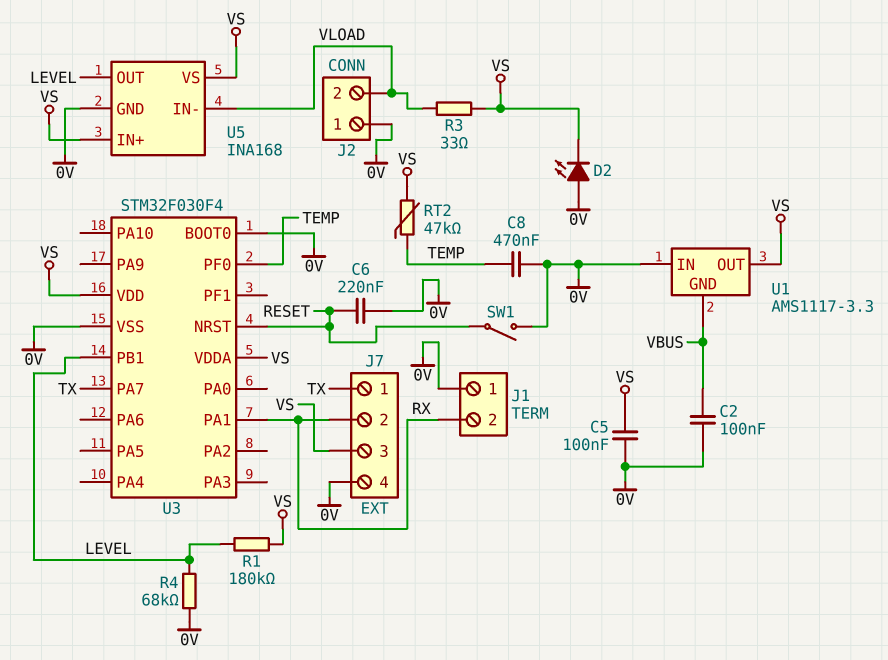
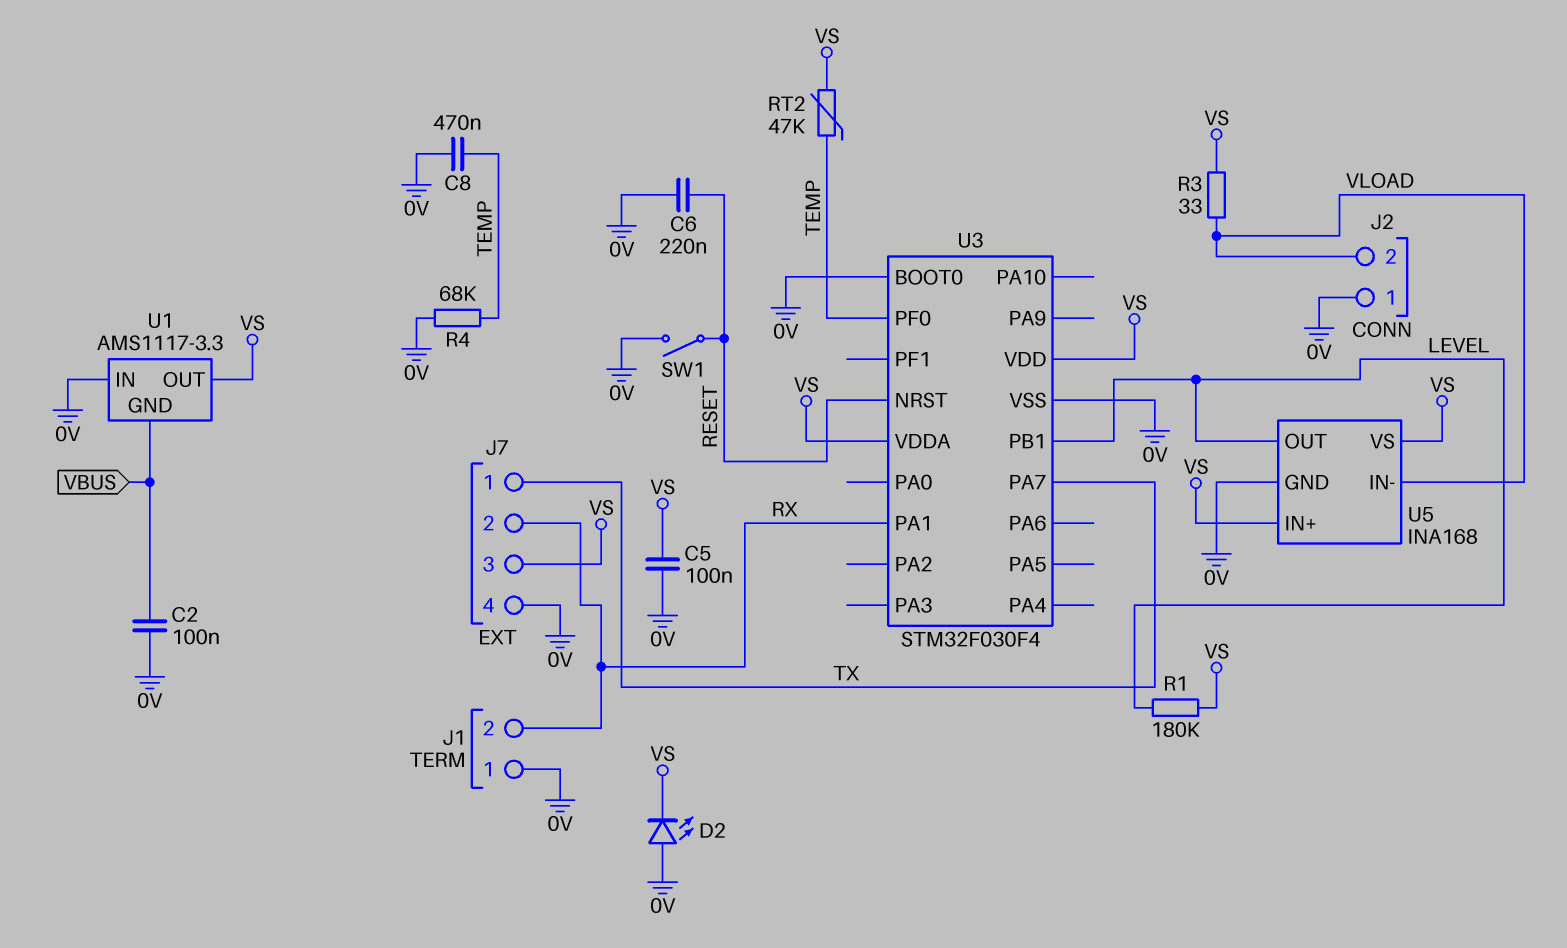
R4: 68k (0V, LEVEL) -> 68k (0V, TEMP)

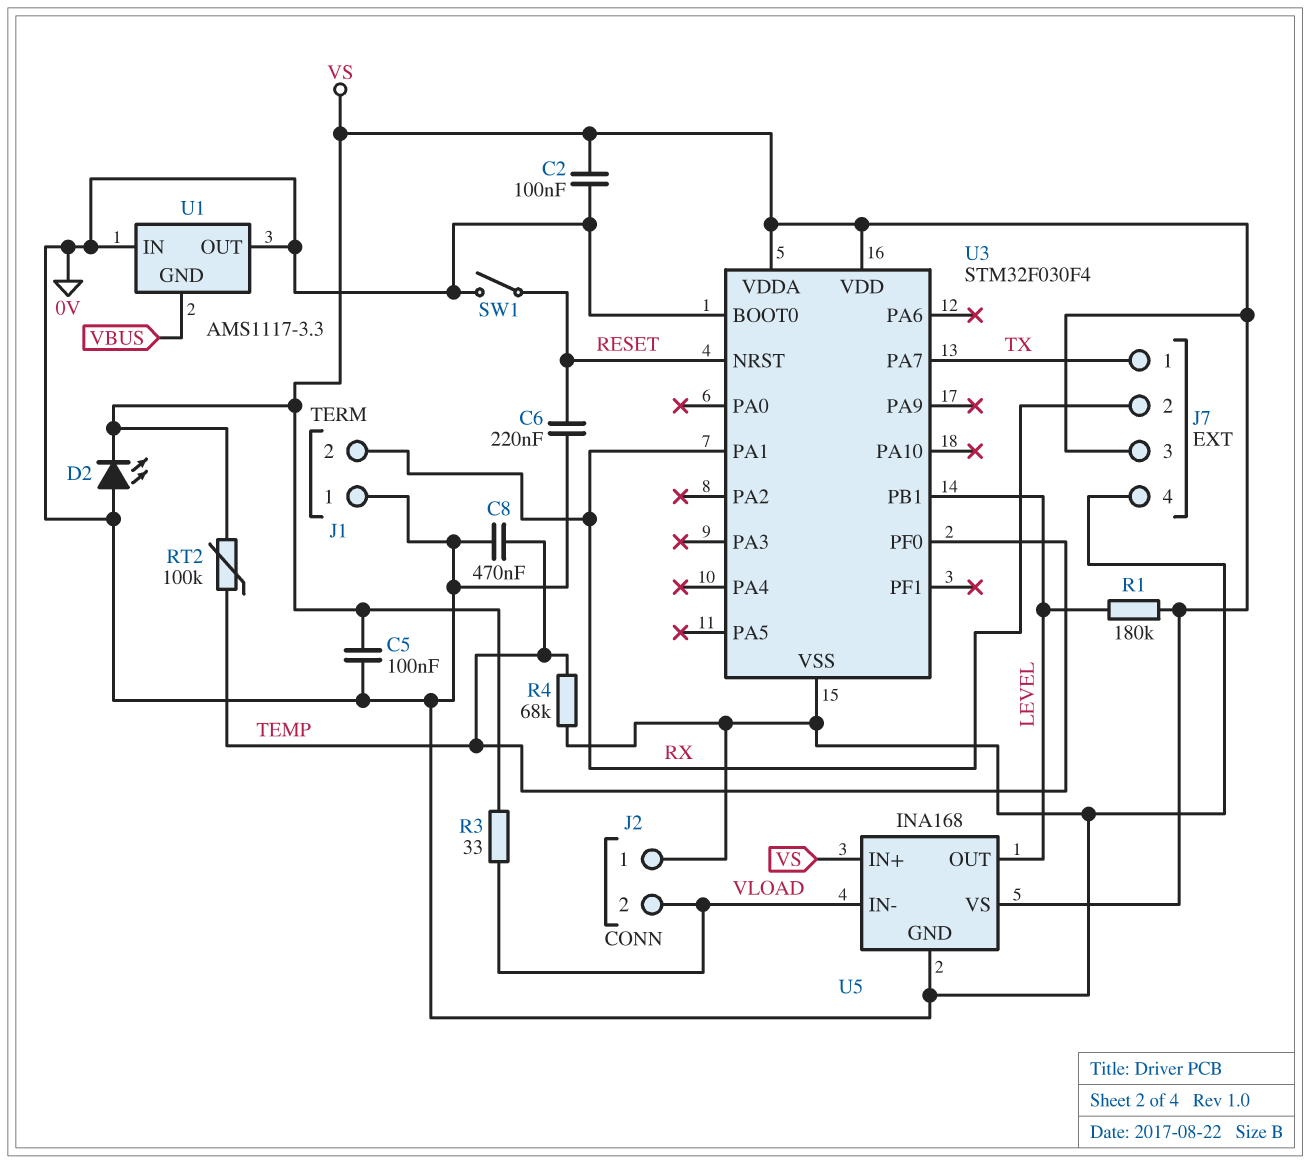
C2: 100nF (0V, VBUS) -> 100nF (0V, VS)
RT2: 47k (TEMP, VS) -> 100k (TEMP, VS)
U1 pin OUT: VS -> 0V

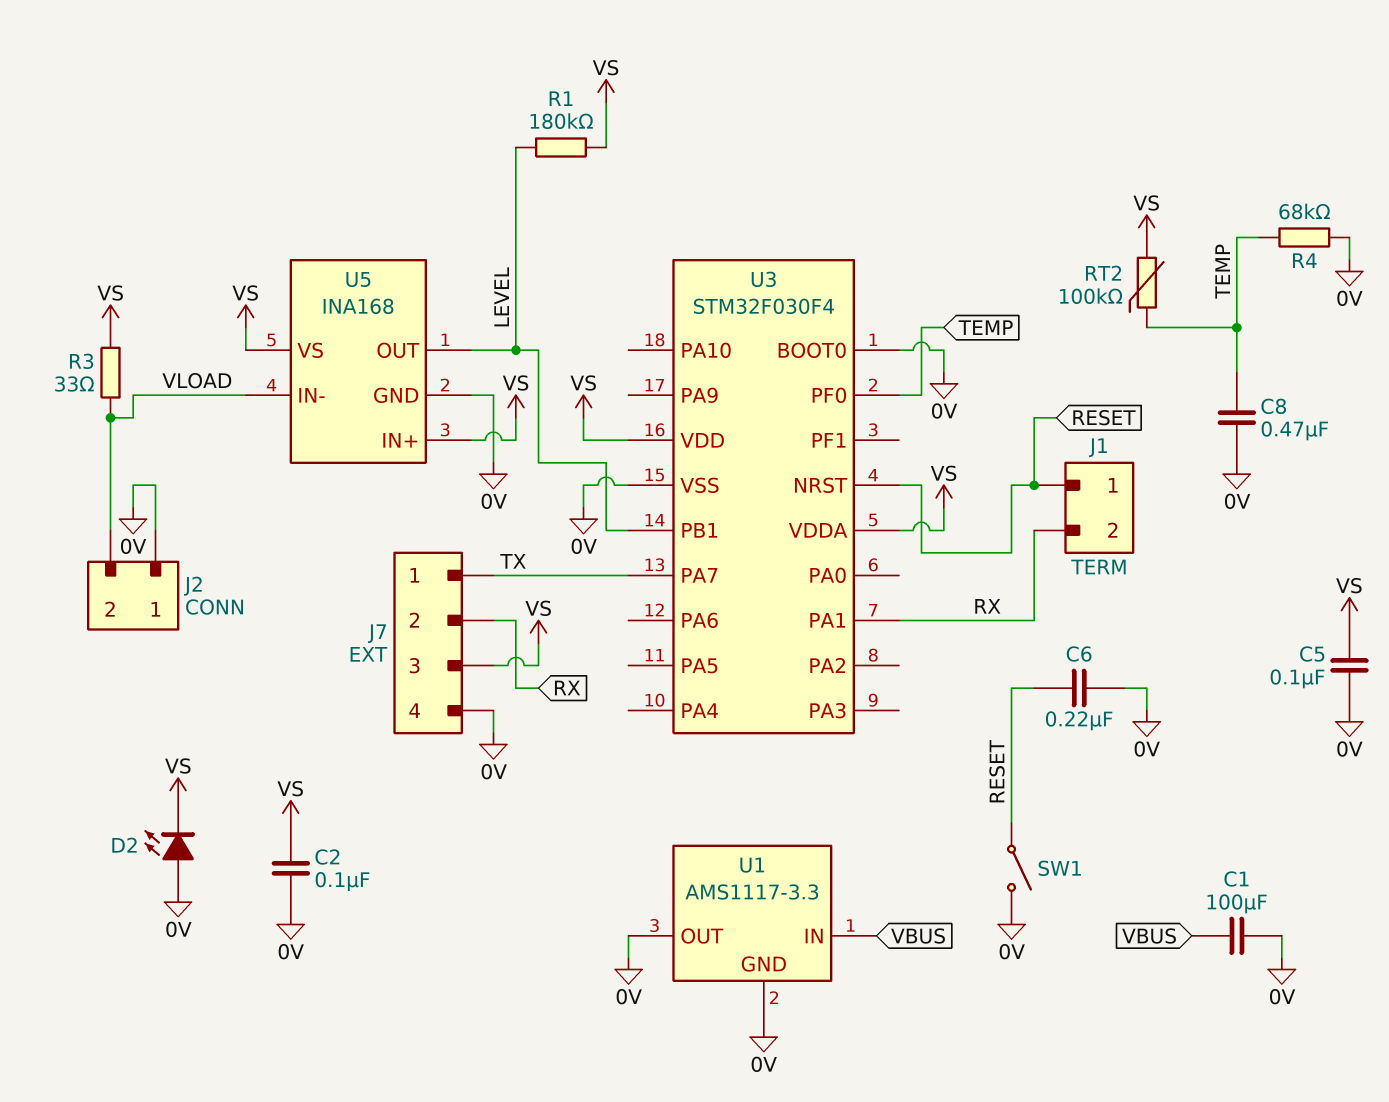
C1: none -> 100uF (0V, VBUS)
J1 pin 1: 0V -> RESET
U1 pin GND: VBUS -> 0V
U1 pin IN: 0V -> VBUS

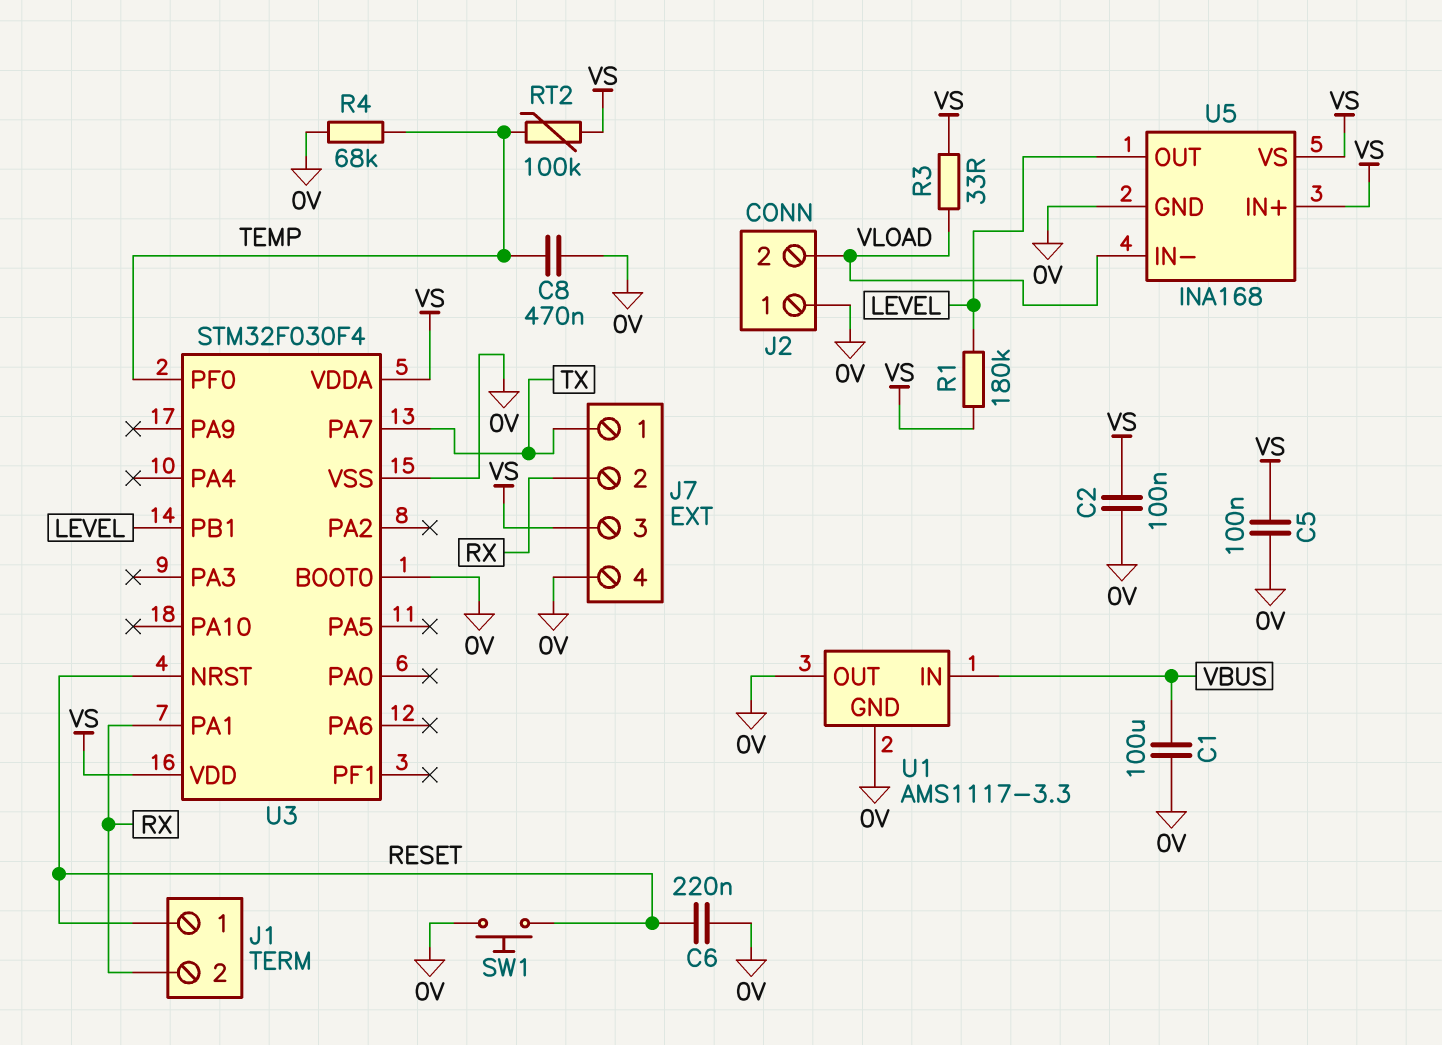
D2: LED (A 0V, K VS) -> none
SW1: switch (0V, RESET) -> button (0V, RESET)

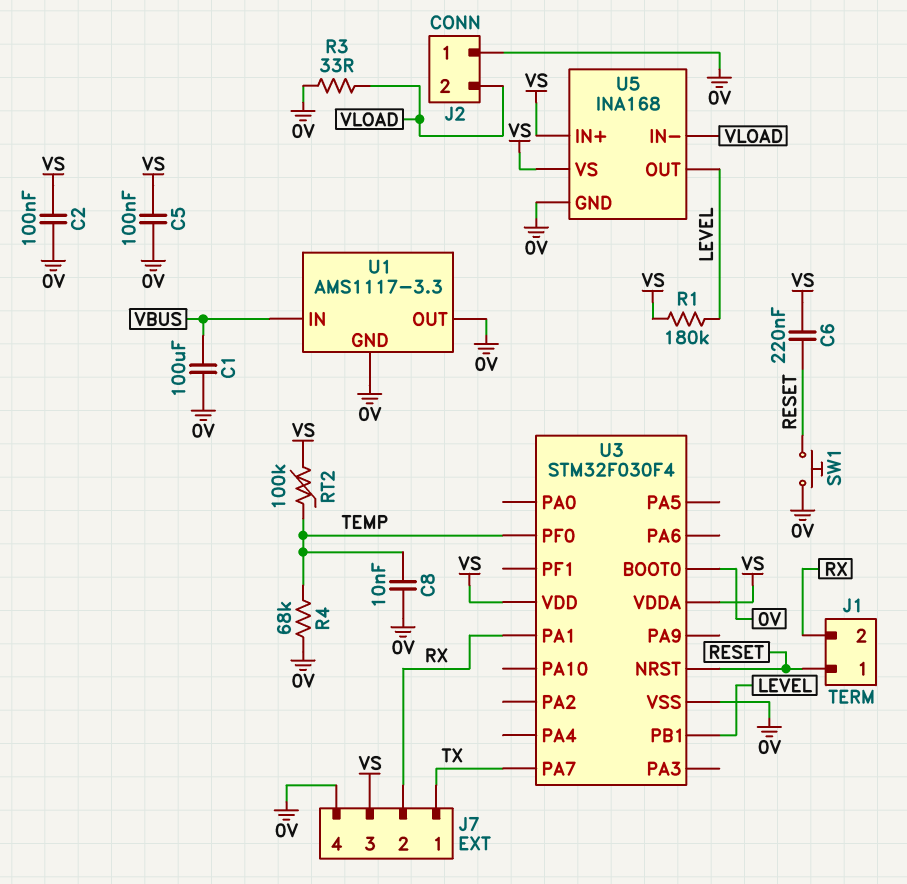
C6: 220nF (0V, RESET) -> 220nF (RESET, VS)
C8: 470nF (0V, TEMP) -> 10nF (0V, TEMP)
R3: 33 (VLOAD, VS) -> 33 (0V, VLOAD)

